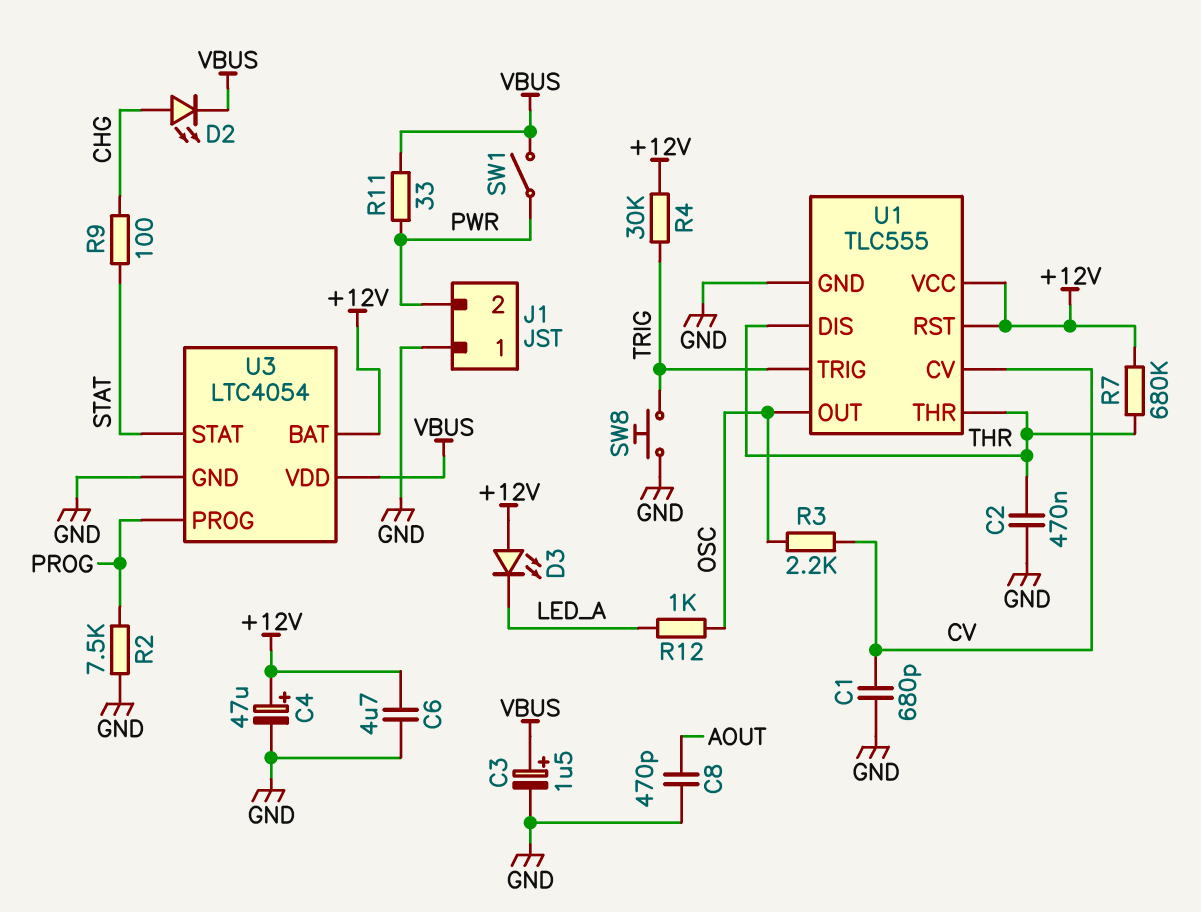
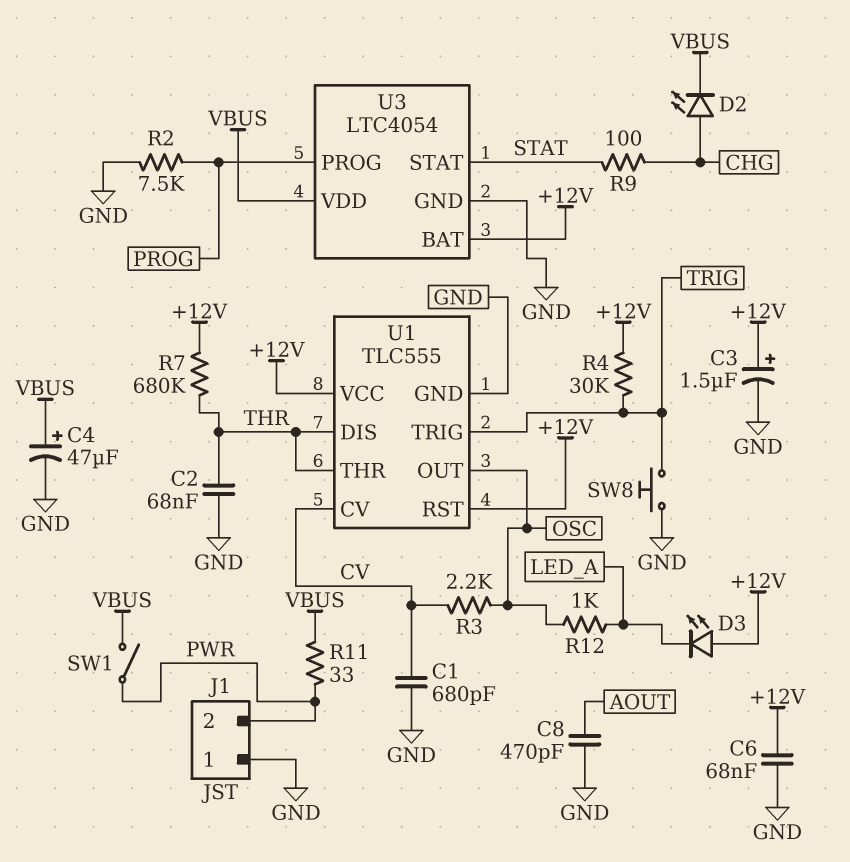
C2: 470nF (GND, THR) -> 68nF (GND, THR)
C3: 1.5uF (plus VBUS, minus GND) -> 1.5uF (plus +12V, minus GND)
C4: 47uF (plus +12V, minus GND) -> 47uF (plus VBUS, minus GND)
C6: 4.7uF (+12V, GND) -> 68nF (+12V, GND)

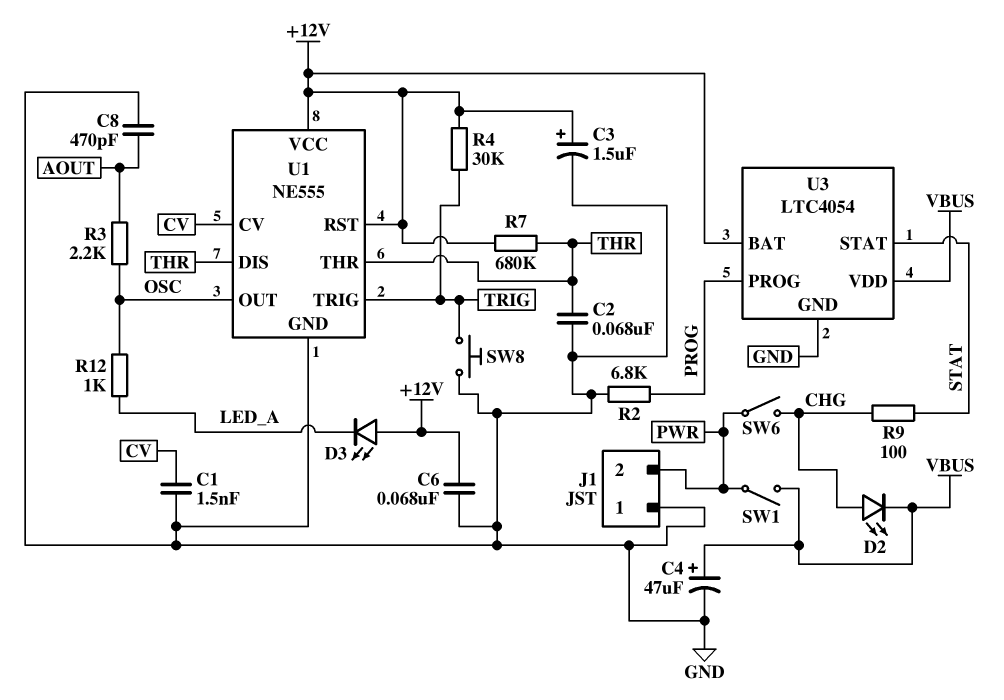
C1: 680pF (CV, GND) -> 1.5nF (CV, GND)
R2: 7.5k (GND, PROG) -> 6.8k (GND, PROG)
R3: 2.2k (CV, OSC) -> 2.2k (AOUT, OSC)
R11: 33 (PWR, VBUS) -> none
SW6: none -> switch (CHG, PWR)
U1: TLC555 -> NE555

